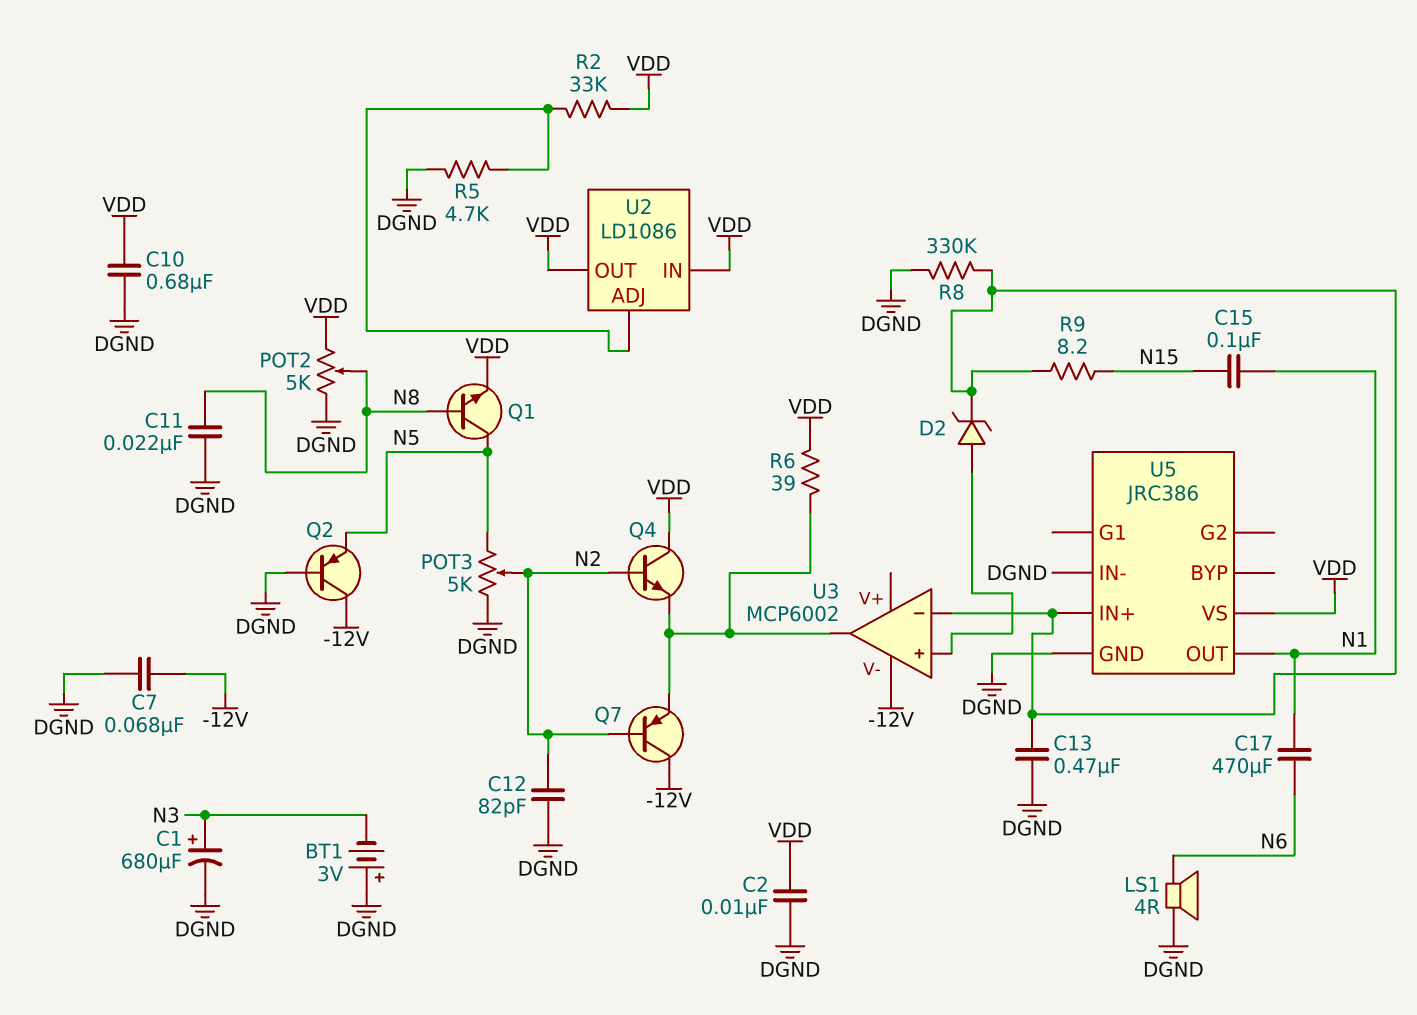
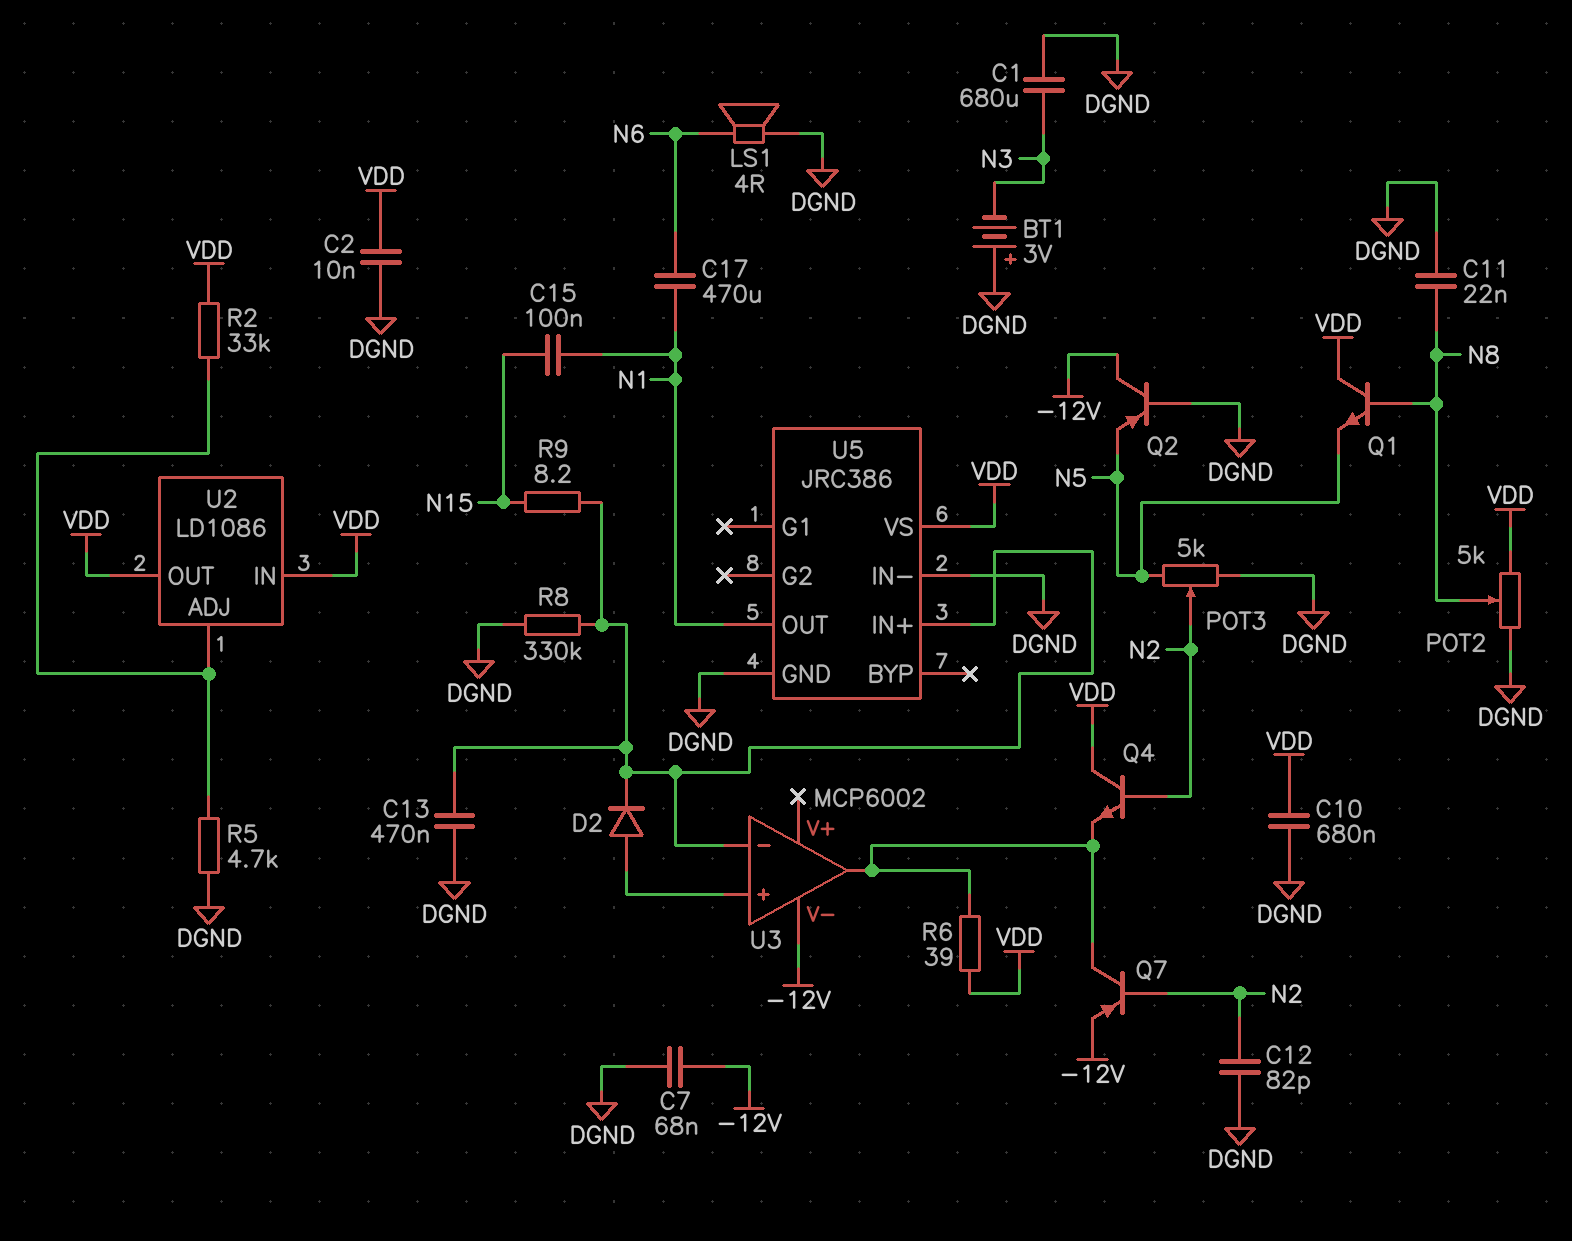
C1: 680uF (plus N3, minus DGND) -> 680uF (DGND, N3)
D2: zener (A U3/in+, K U3/in-) -> diode (A U3/in+, K U3/in-)
Q1: NPN (B N8, C N5, E VDD) -> NPN (B N8, C VDD, E N5)
Q7: PNP (B N2, C -12V, E U3/out) -> PNP (B N2, C U3/out, E -12V)

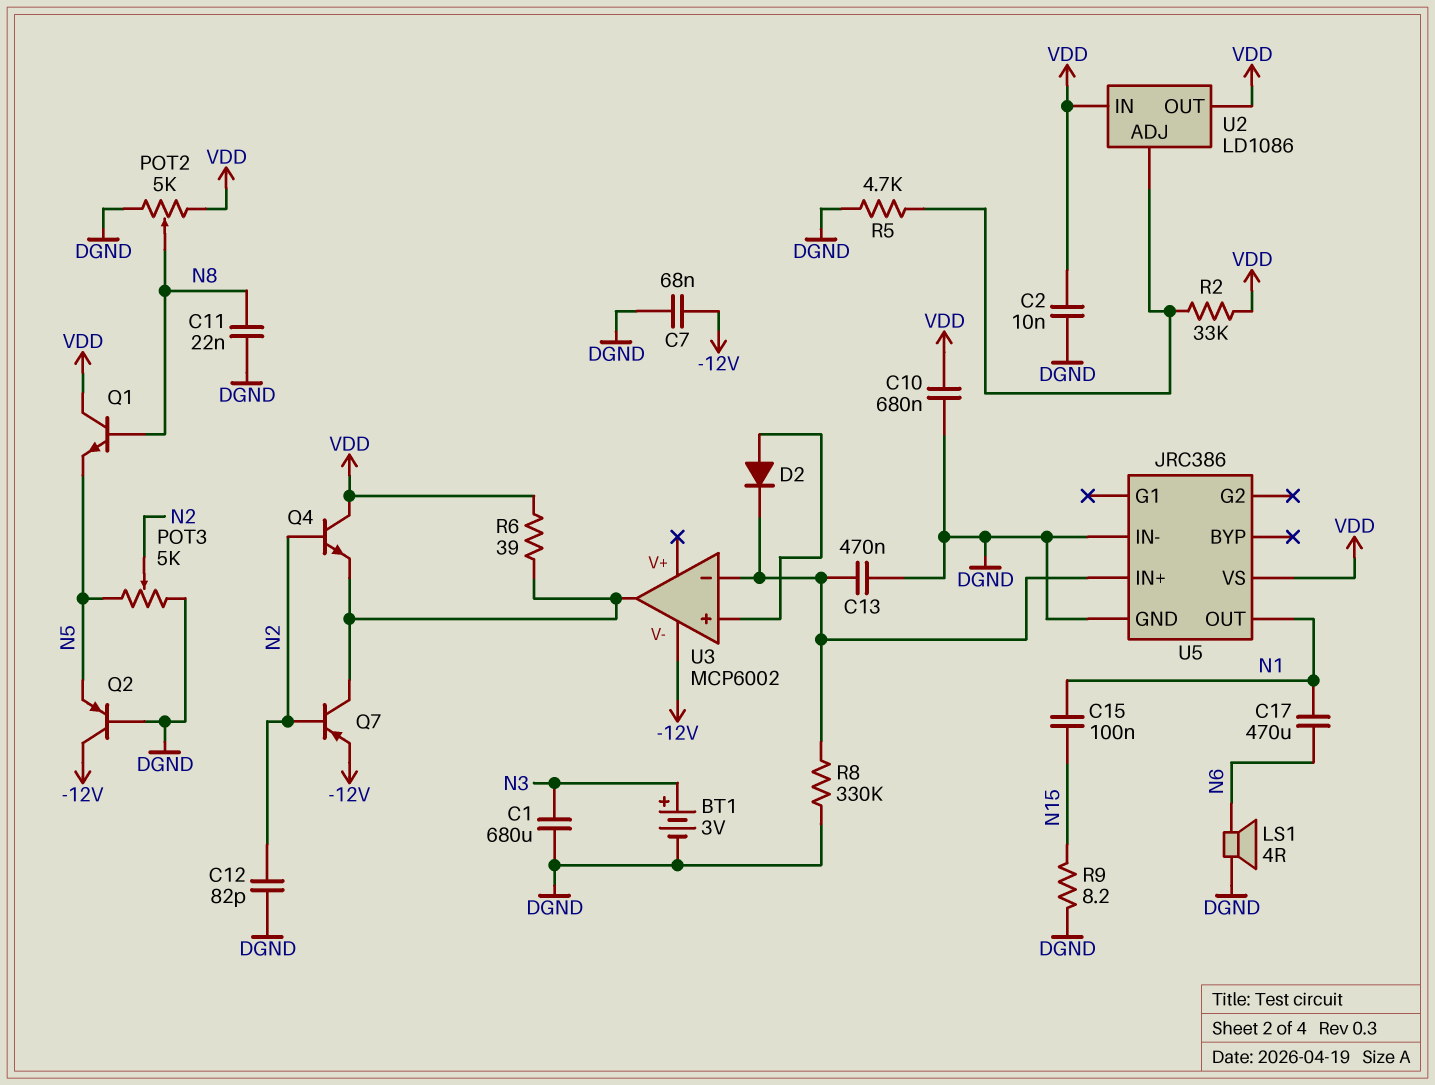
BT1: 3V (plus DGND, minus N3) -> 3V (plus N3, minus DGND)
R9: 8.2 (N15, U3/in-) -> 8.2 (DGND, N15)

